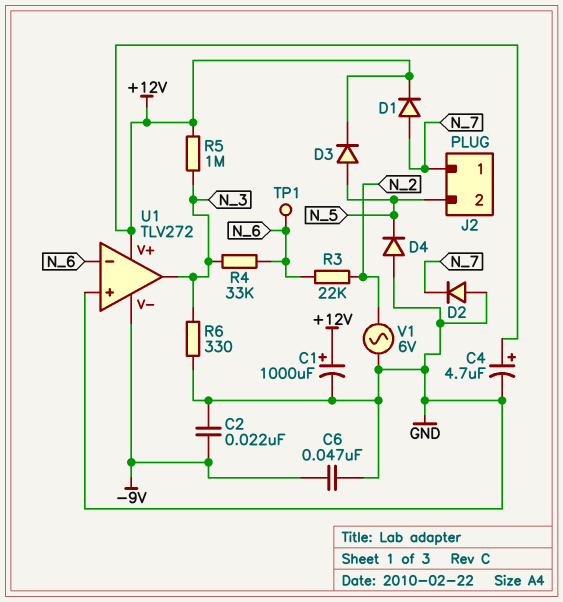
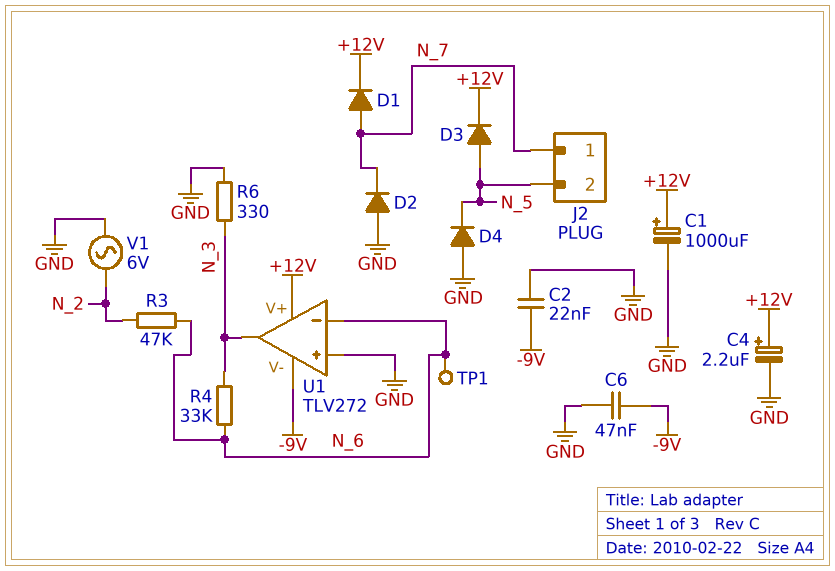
C4: 4.7uF (plus +12V, minus GND) -> 2.2uF (plus +12V, minus GND)
R3: 22k (N_2, N_6) -> 47k (N_2, N_6)
R5: 1M (+12V, N_3) -> none

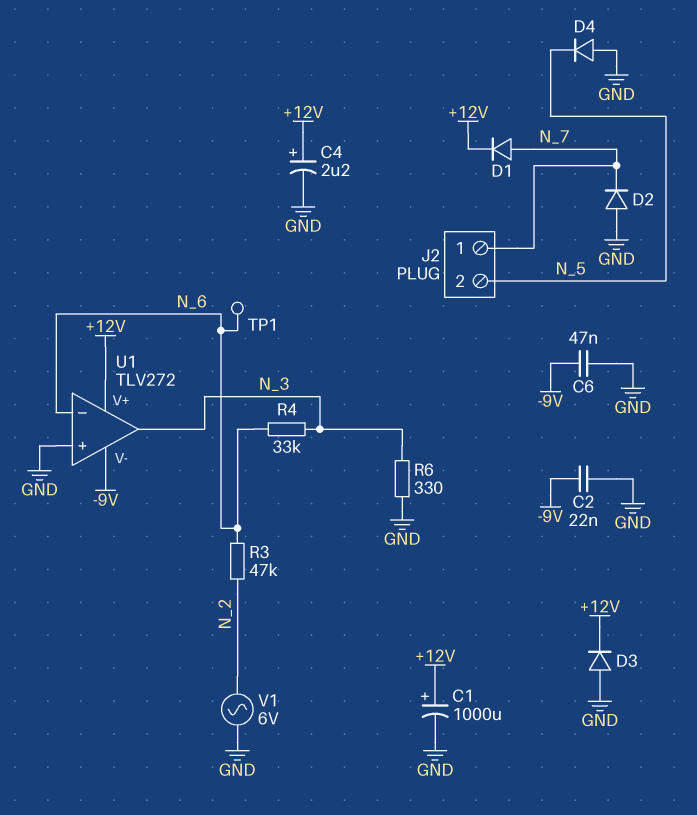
D3: diode (A N_5, K +12V) -> diode (A GND, K +12V)

